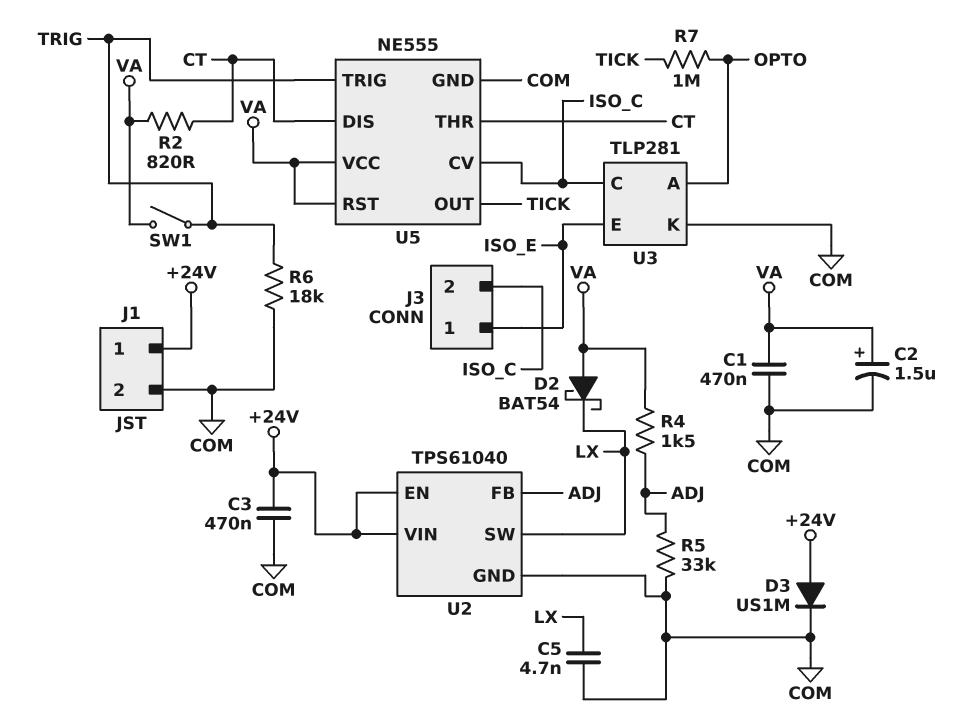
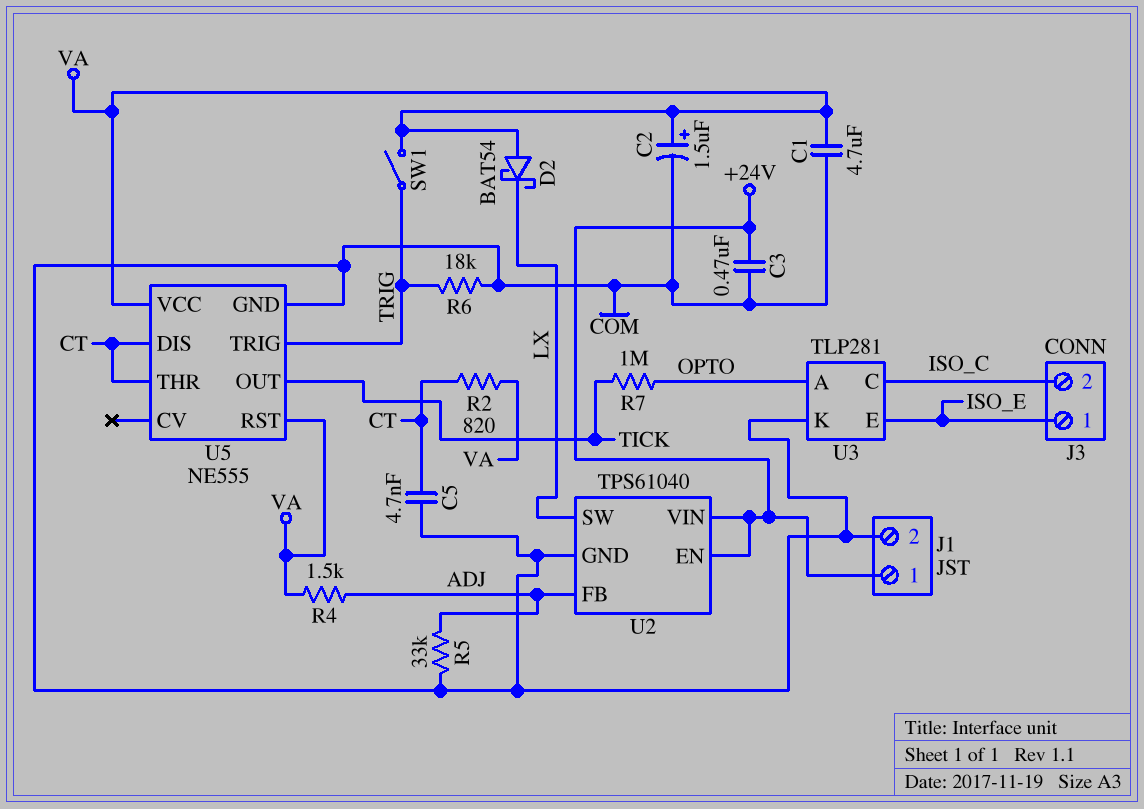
C1: 470nF (COM, VA) -> 4.7uF (COM, VA)
C5: 4.7nF (COM, LX) -> 4.7nF (COM, CT)
D3: diode US1M (A +24V, K COM) -> none
U5 pin CV: ISO_C -> none

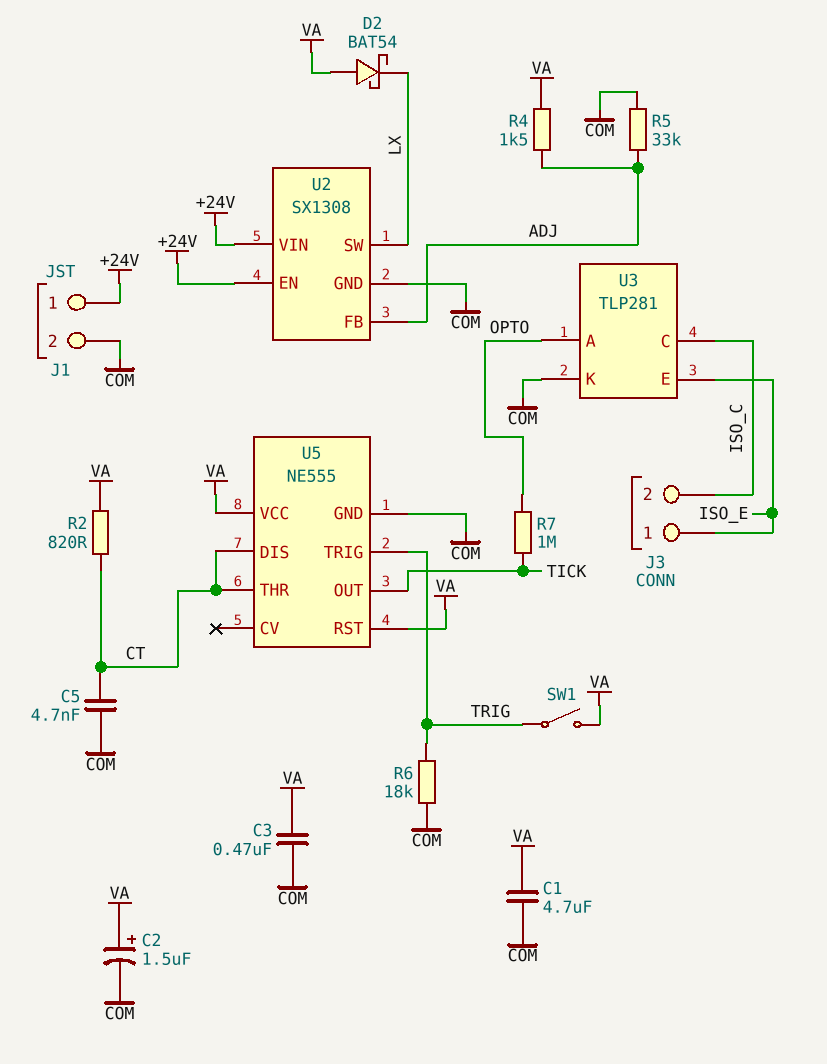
C3: 470nF (+24V, COM) -> 470nF (COM, VA)
U2: TPS61040 -> SX1308

